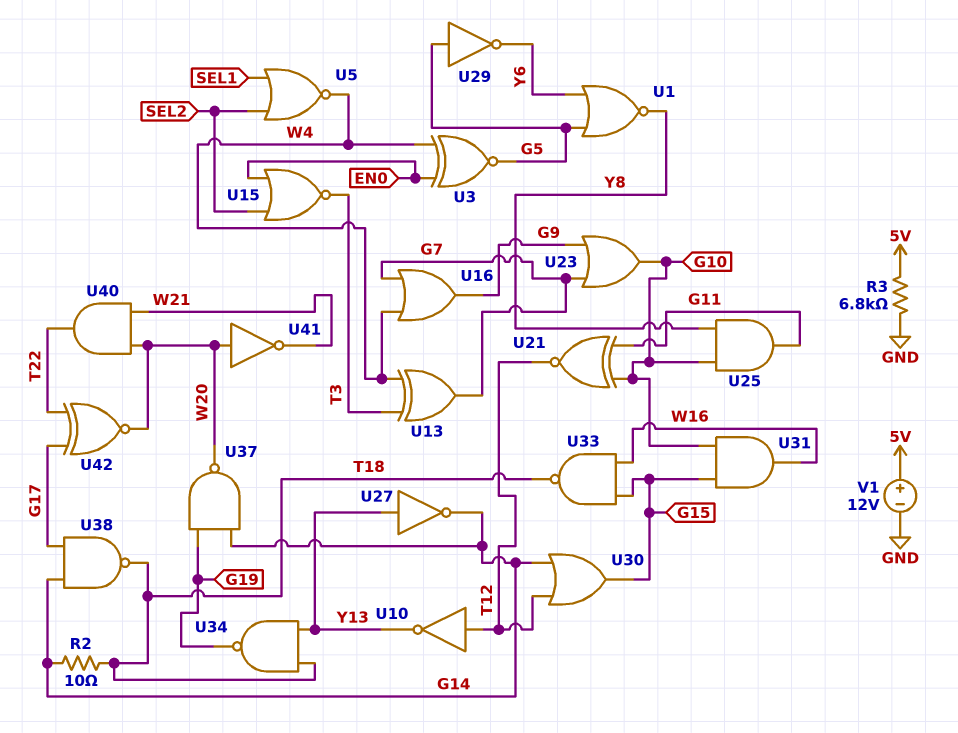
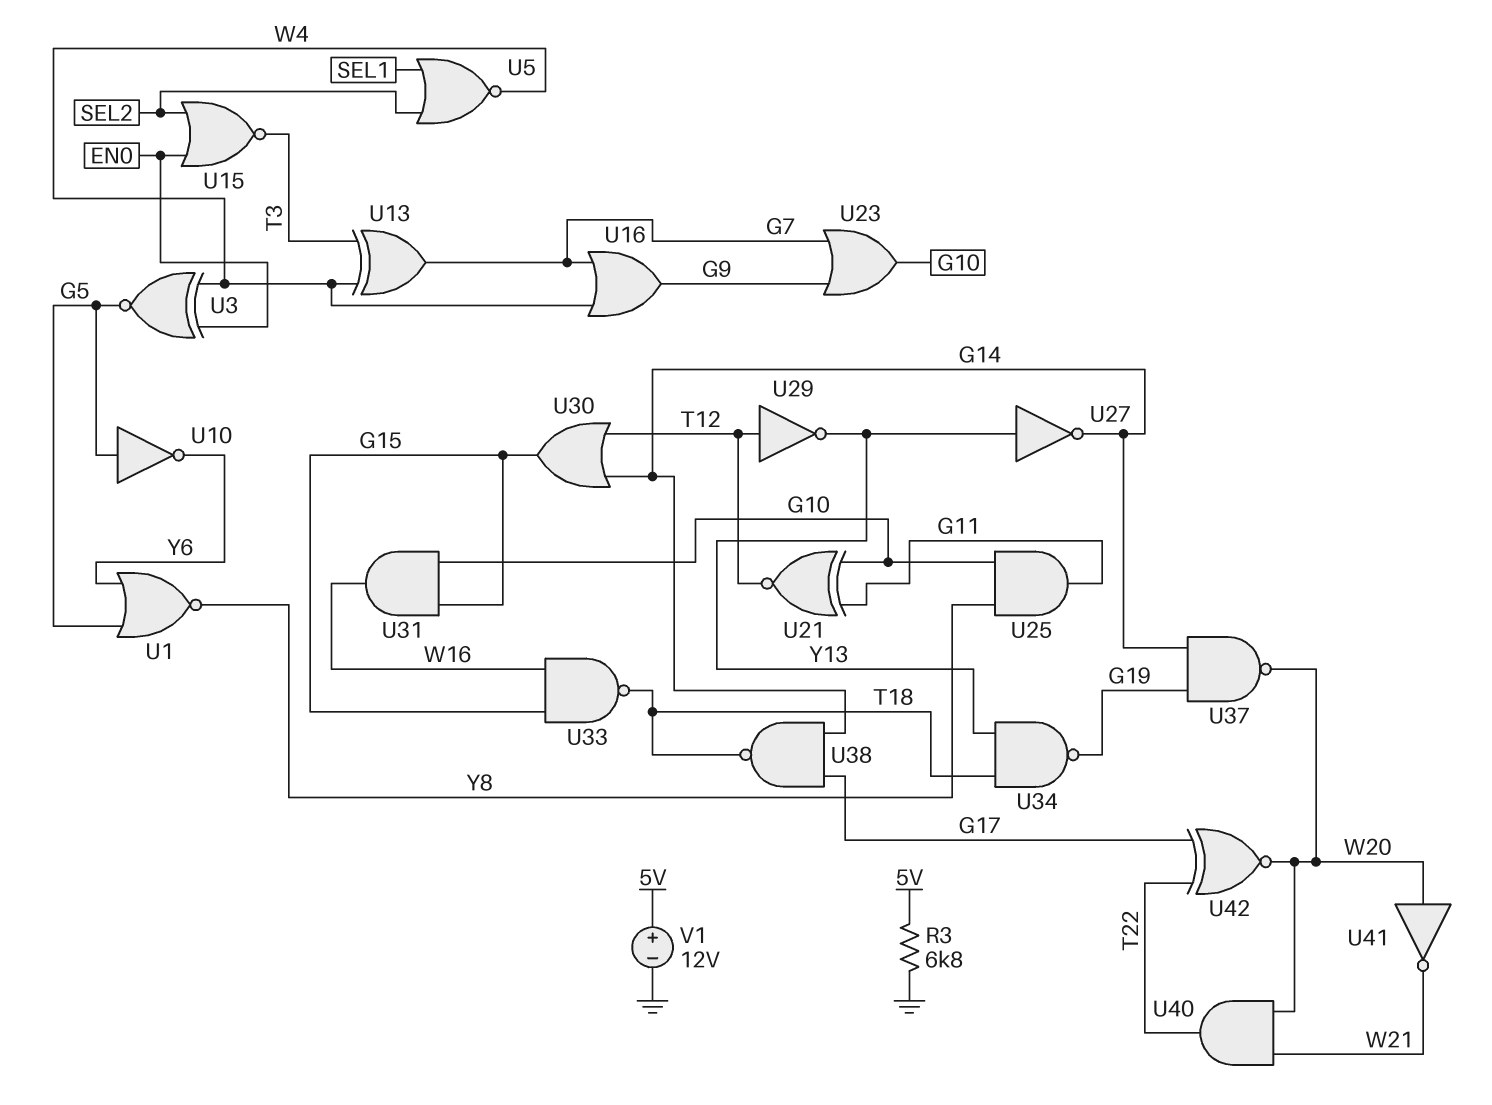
R2: 10 (G14, T18) -> none
U10: NOT (in T12, out Y13) -> NOT (in G5, out Y6)
U29: NOT (in G5, out Y6) -> NOT (in T12, out Y13)

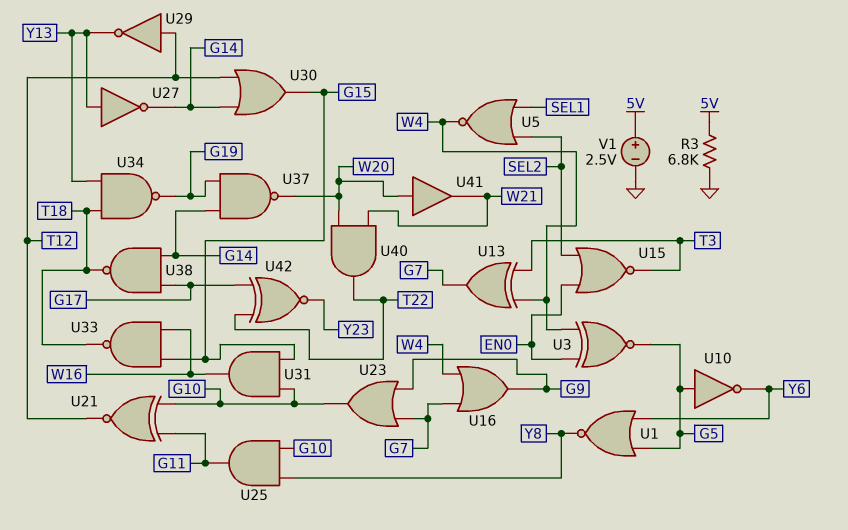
U41: NOT (in W20, out W21) -> buffer (in W20, out W21)
U42: XNOR (in G17, in T22, out W20) -> XNOR (in G17, in T22, out Y23)
V1: 12V (plus 5V, minus GND) -> 2.5V (plus 5V, minus GND)

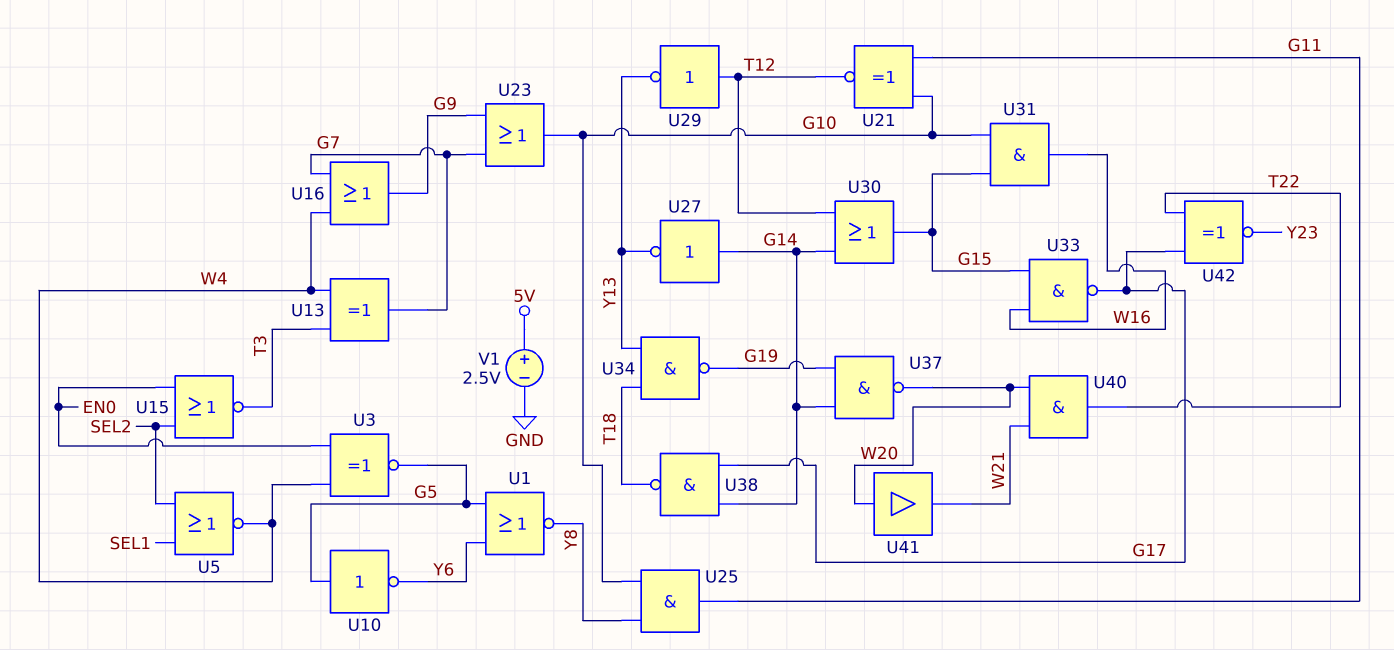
R3: 6.8k (5V, GND) -> none
U27: NOT (in Y13, out G14) -> NOT (in G14, out Y13)
U33: NAND (in G15, in W16, out T18) -> NAND (in G15, in W16, out G17)

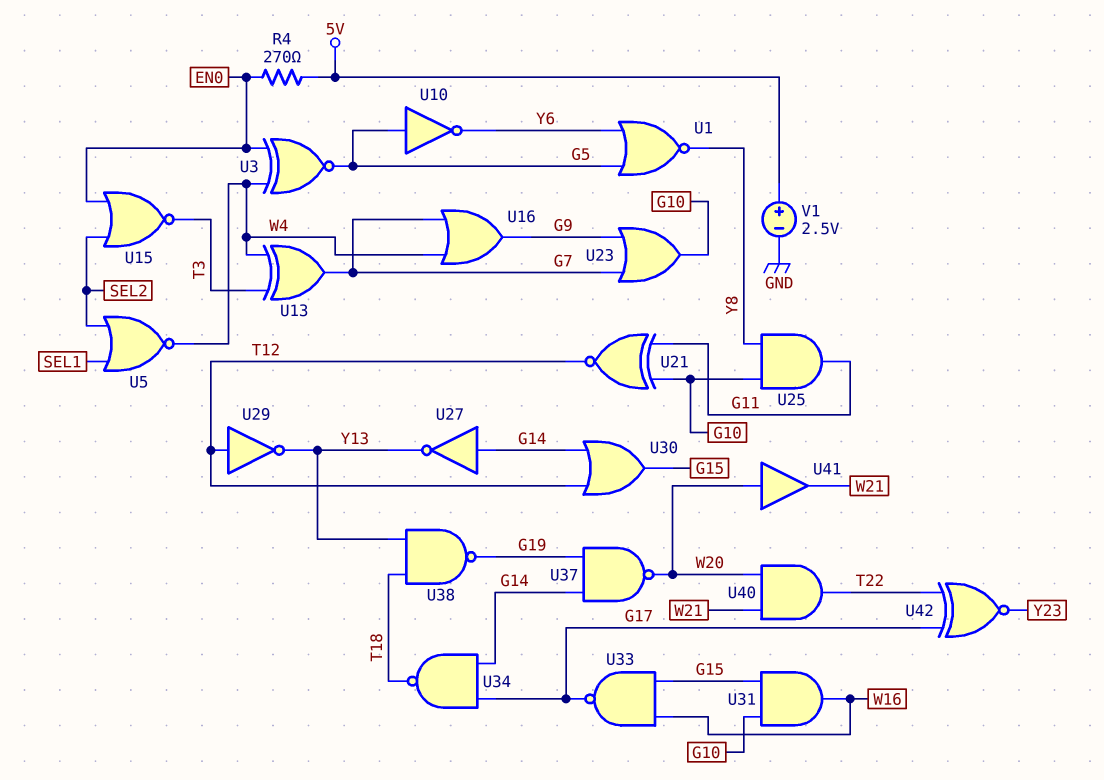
R4: none -> 270 (5V, EN0)
U34: NAND (in T18, in Y13, out G19) -> NAND (in G14, in G17, out T18)
U38: NAND (in G14, in G17, out T18) -> NAND (in T18, in Y13, out G19)

